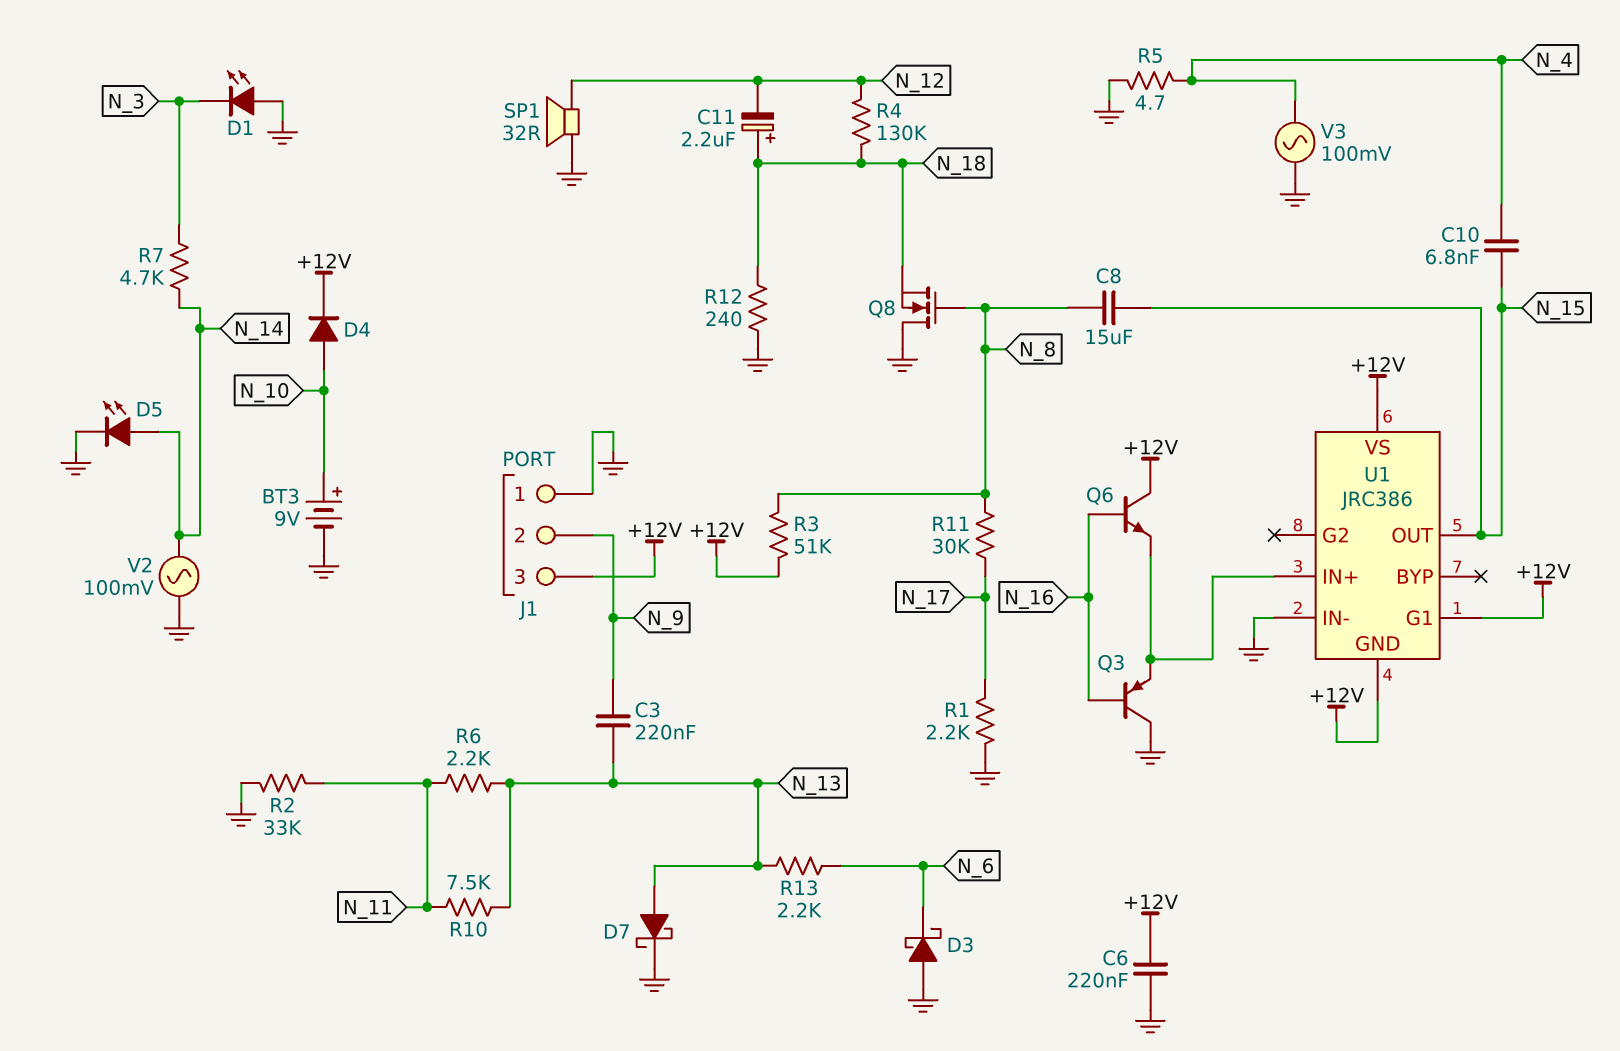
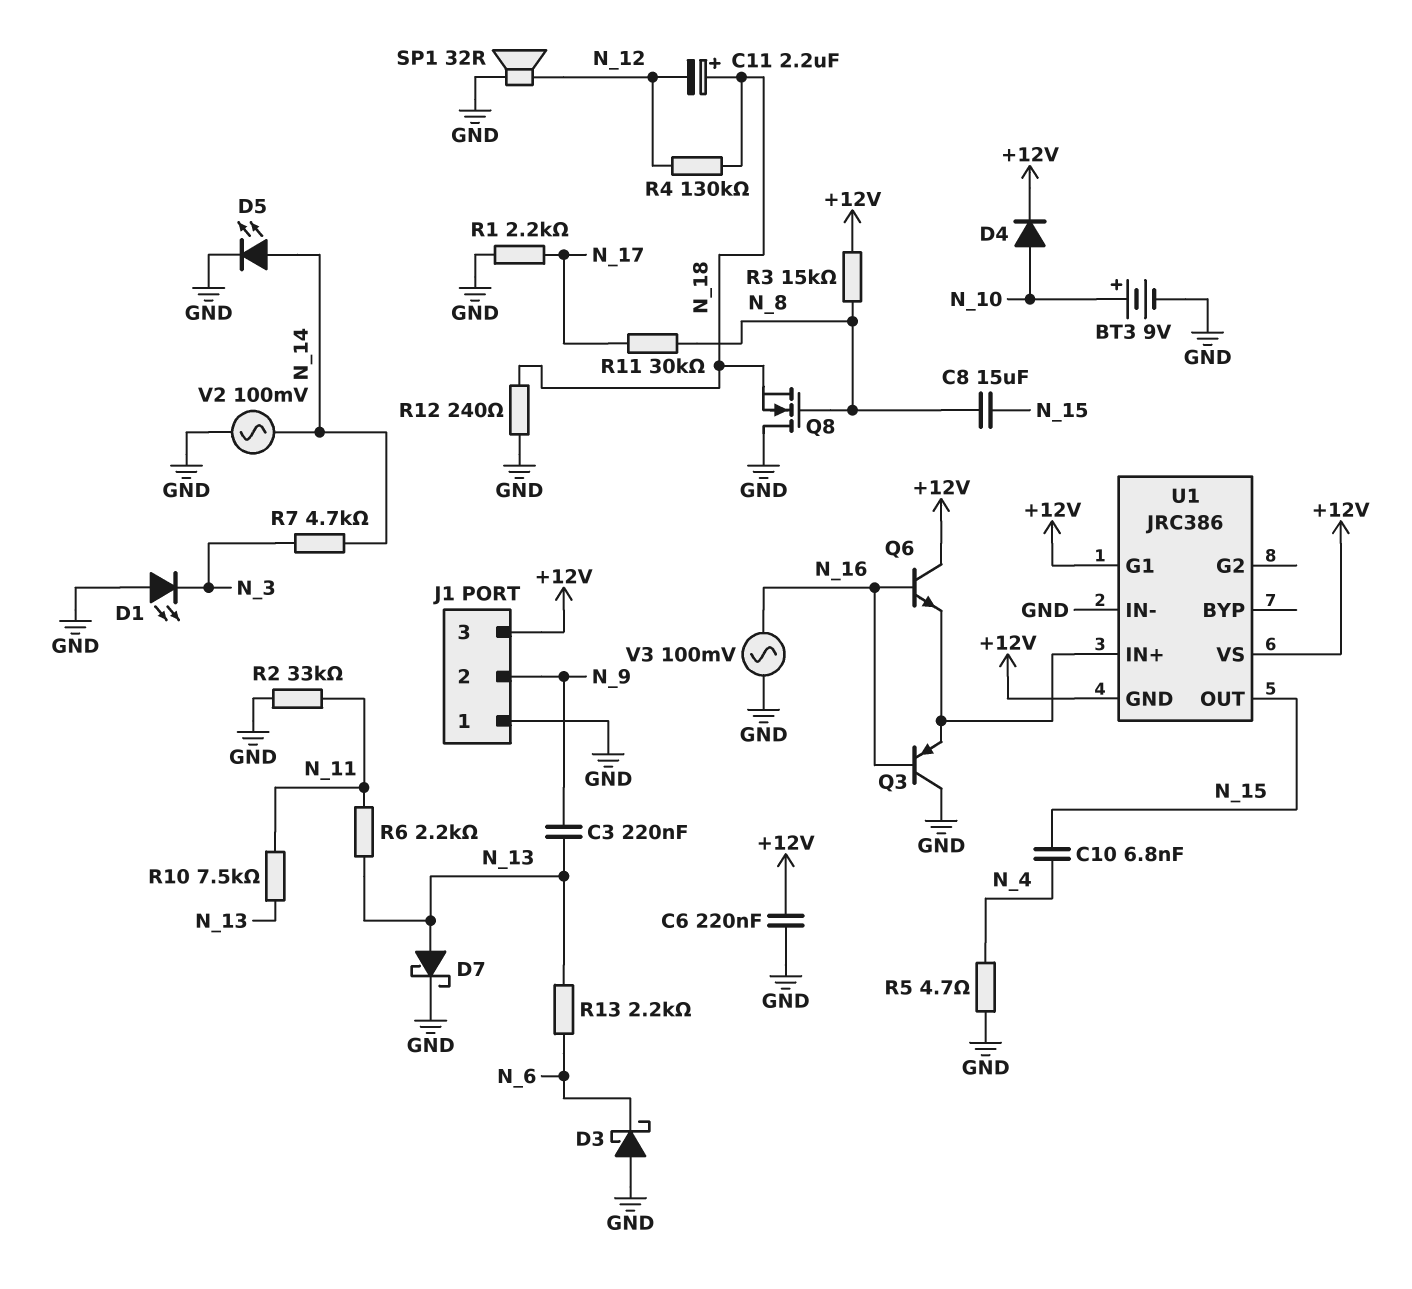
R3: 51k (+12V, N_8) -> 15k (+12V, N_8)
V3: AC 100mV (GND, N_4) -> AC 100mV (GND, N_16)

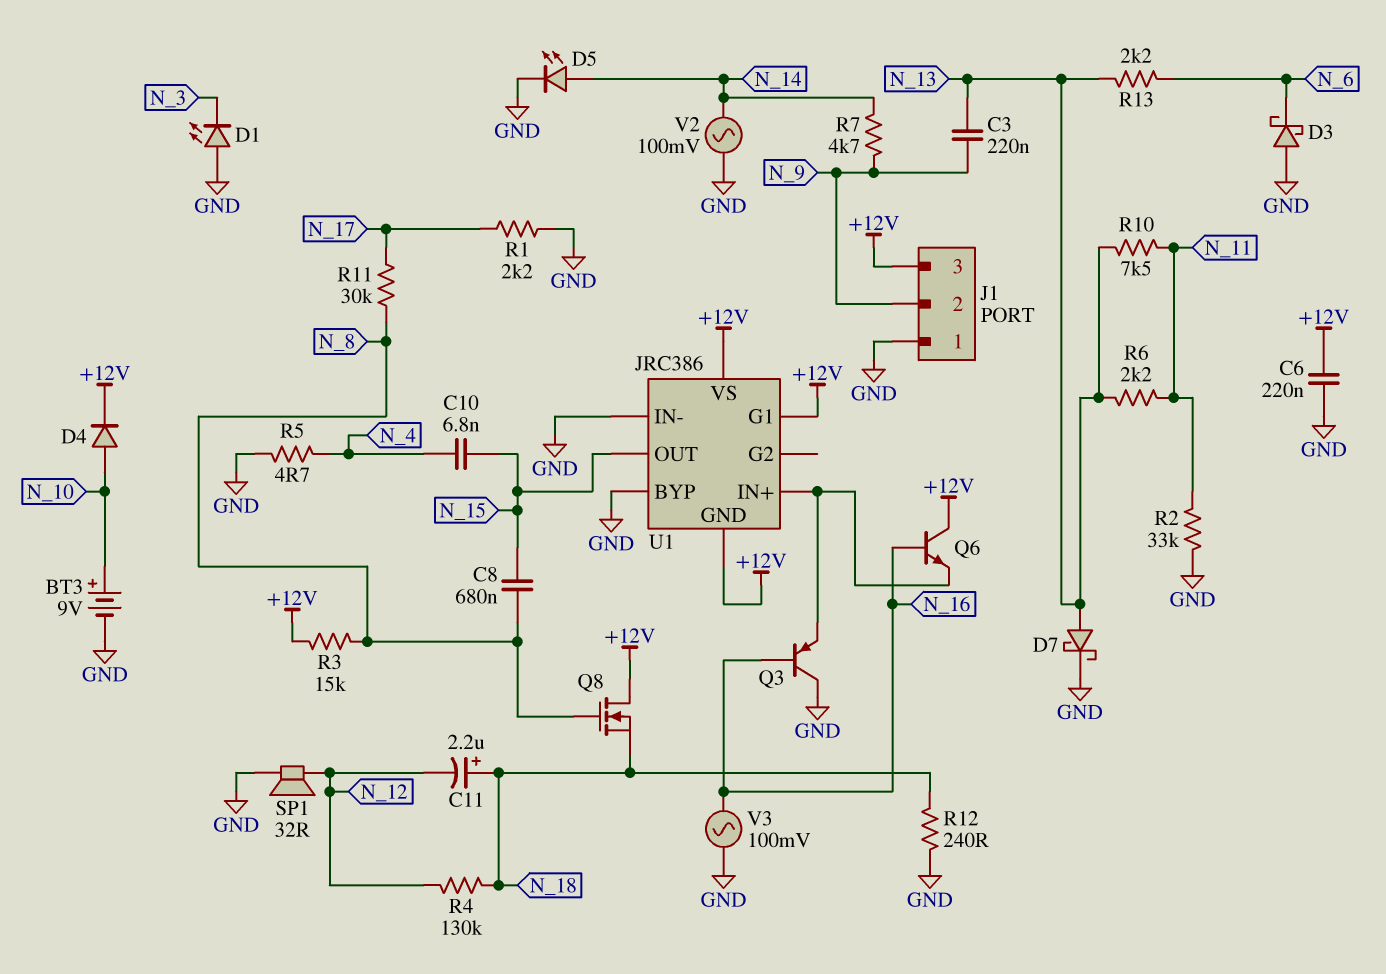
C8: 15uF (N_8, N_15) -> 680nF (N_8, N_15)
Q8: NMOS (G N_8, D GND, S N_18) -> NMOS (G N_8, D +12V, S N_18)
R7: 4.7k (N_3, N_14) -> 4.7k (N_9, N_14)
U1 pin BYP: none -> GND

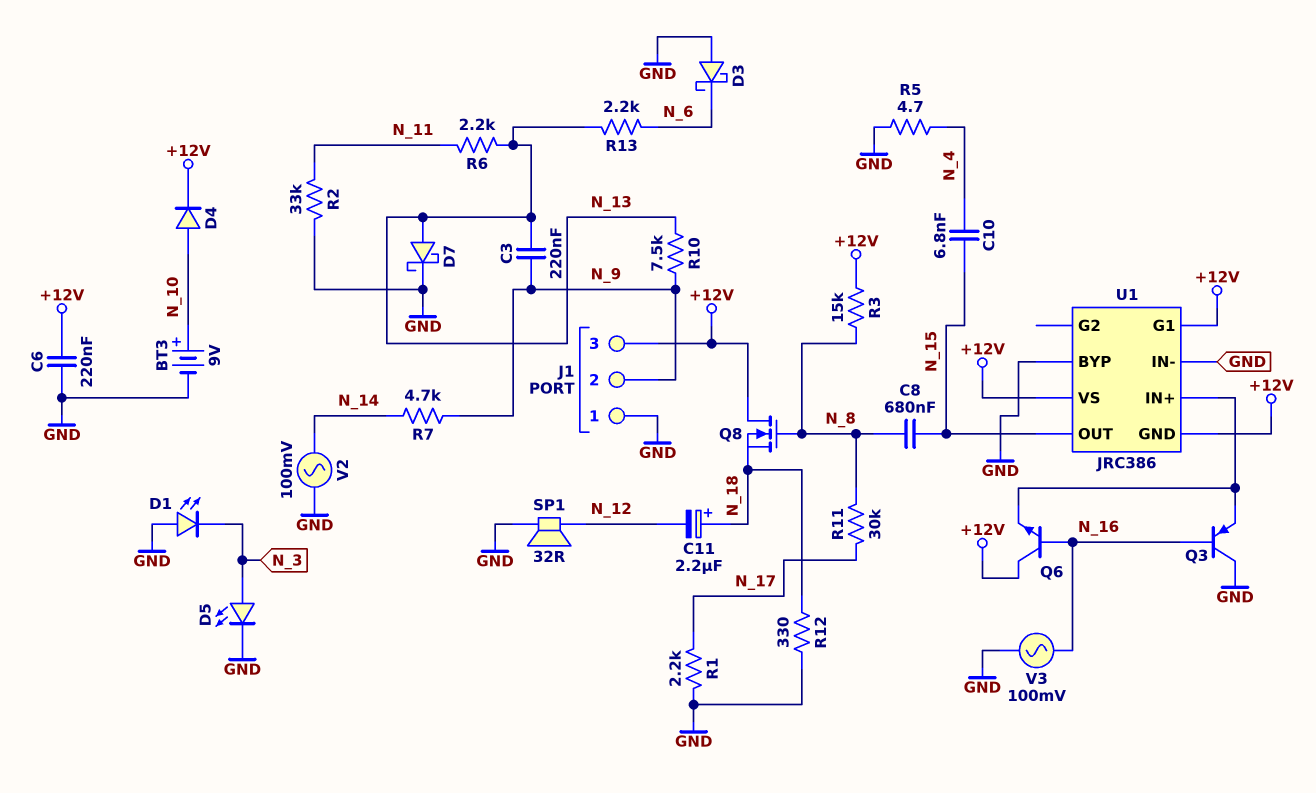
D5: LED (A N_14, K GND) -> LED (A N_3, K GND)
R4: 130k (N_12, N_18) -> none
R10: 7.5k (N_11, N_13) -> 7.5k (N_9, N_13)
R12: 240 (GND, N_18) -> 330 (GND, N_18)

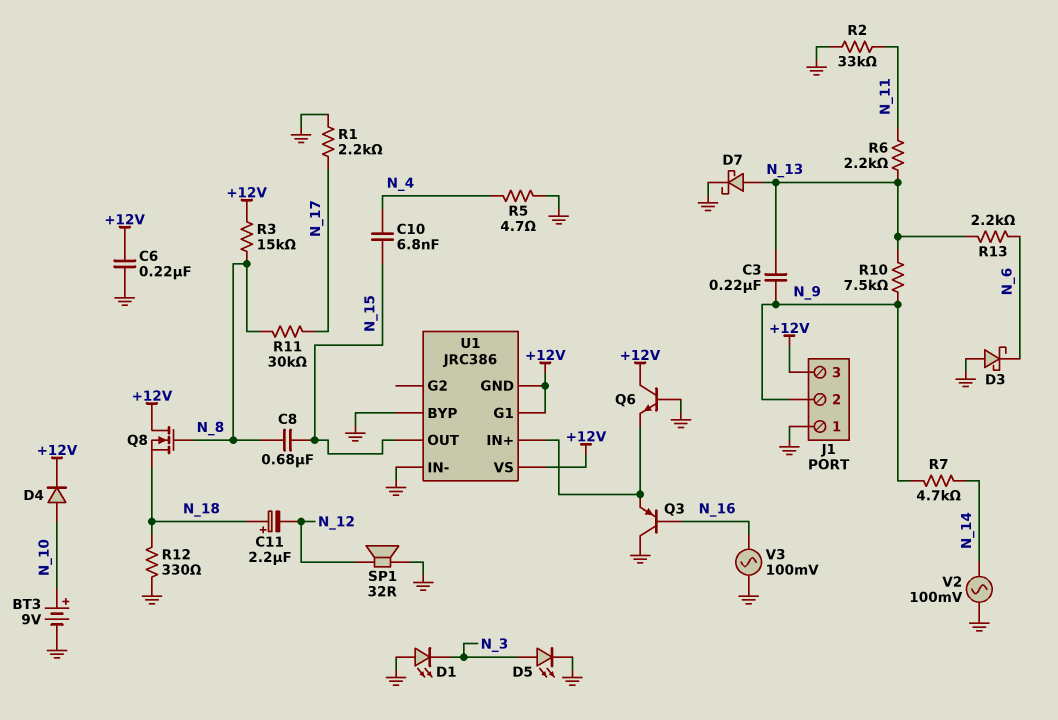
Q6: NPN (B N_16, C +12V, E U1/IN+) -> NPN (B GND, C +12V, E U1/IN+)

